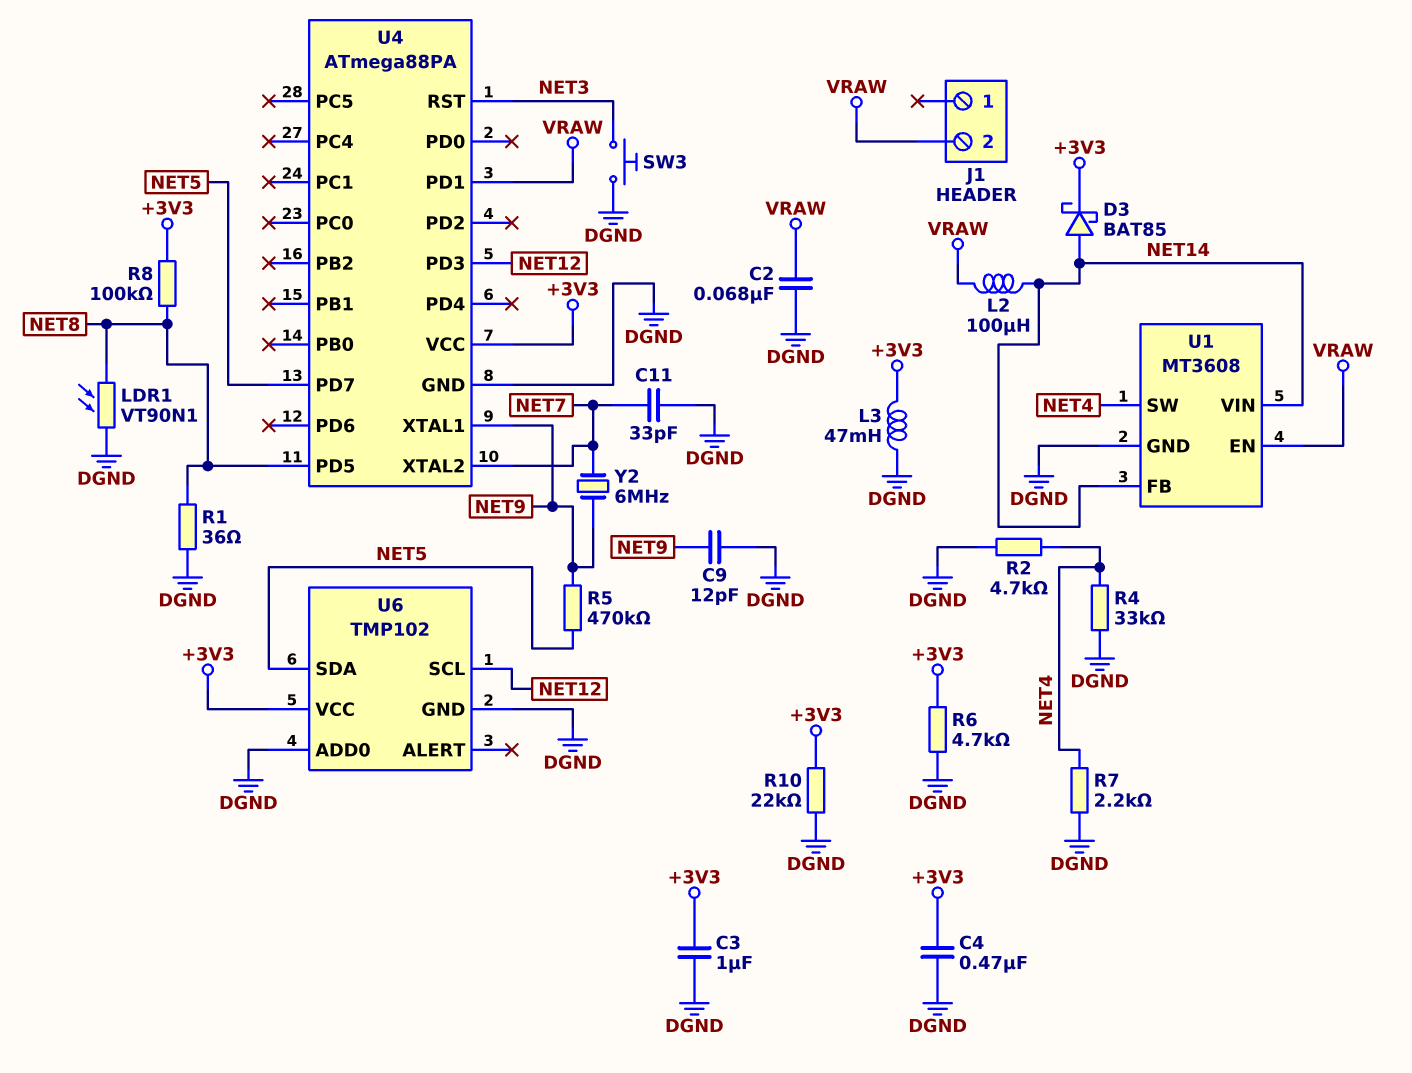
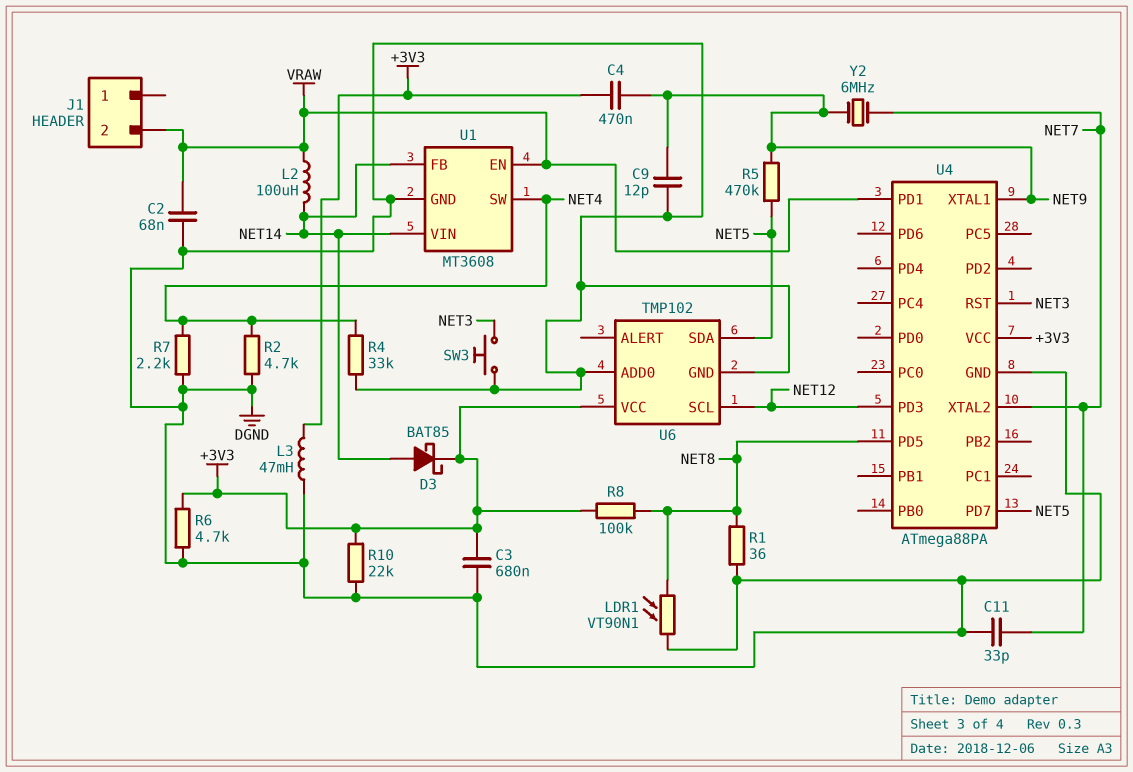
C3: 1uF (+3V3, DGND) -> 680nF (+3V3, DGND)
C4: 470nF (+3V3, DGND) -> 470nF (+3V3, NET9)

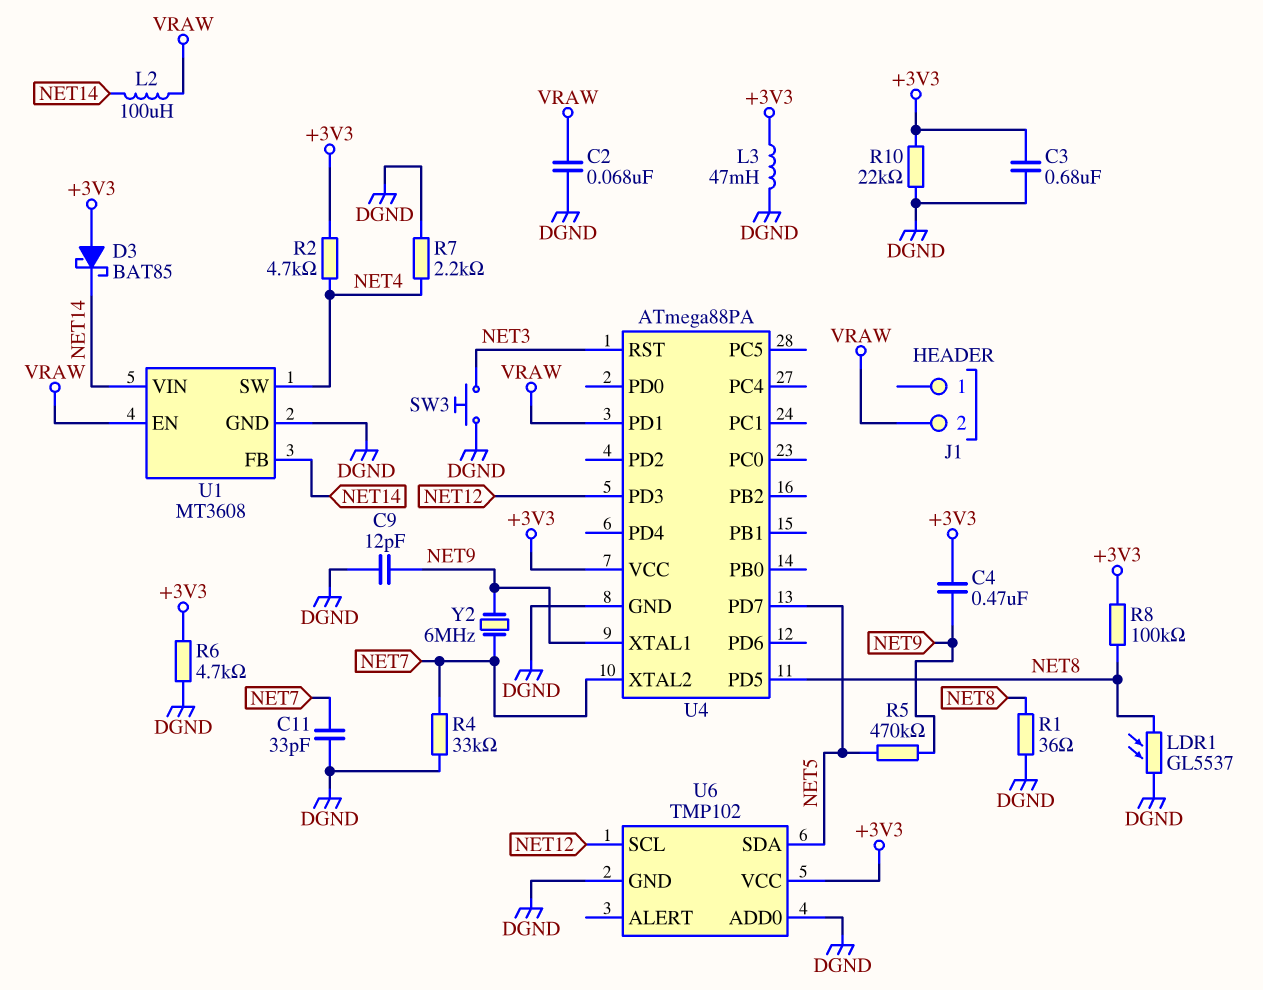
D3: schottky BAT85 (A NET14, K +3V3) -> schottky BAT85 (A +3V3, K NET14)
LDR1: VT90N1 (DGND, NET8) -> GL5537 (DGND, NET8)
R2: 4.7k (DGND, NET4) -> 4.7k (+3V3, NET4)
R4: 33k (DGND, NET4) -> 33k (DGND, NET7)

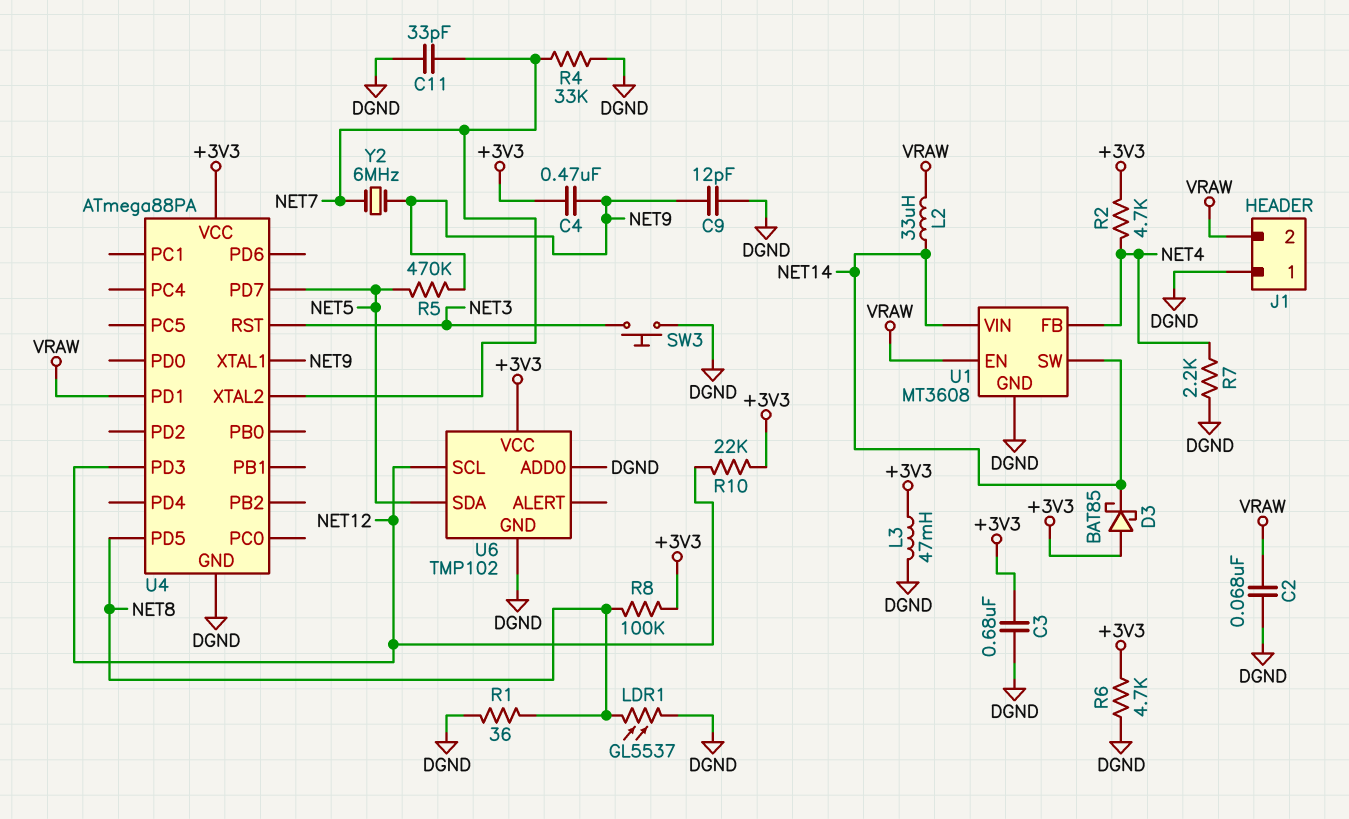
J1 pin 1: none -> DGND
L2: 100uH (NET14, VRAW) -> 33uH (NET14, VRAW)
R10: 22k (+3V3, DGND) -> 22k (+3V3, NET12)
U1 pin FB: NET14 -> NET4
U1 pin SW: NET4 -> NET14

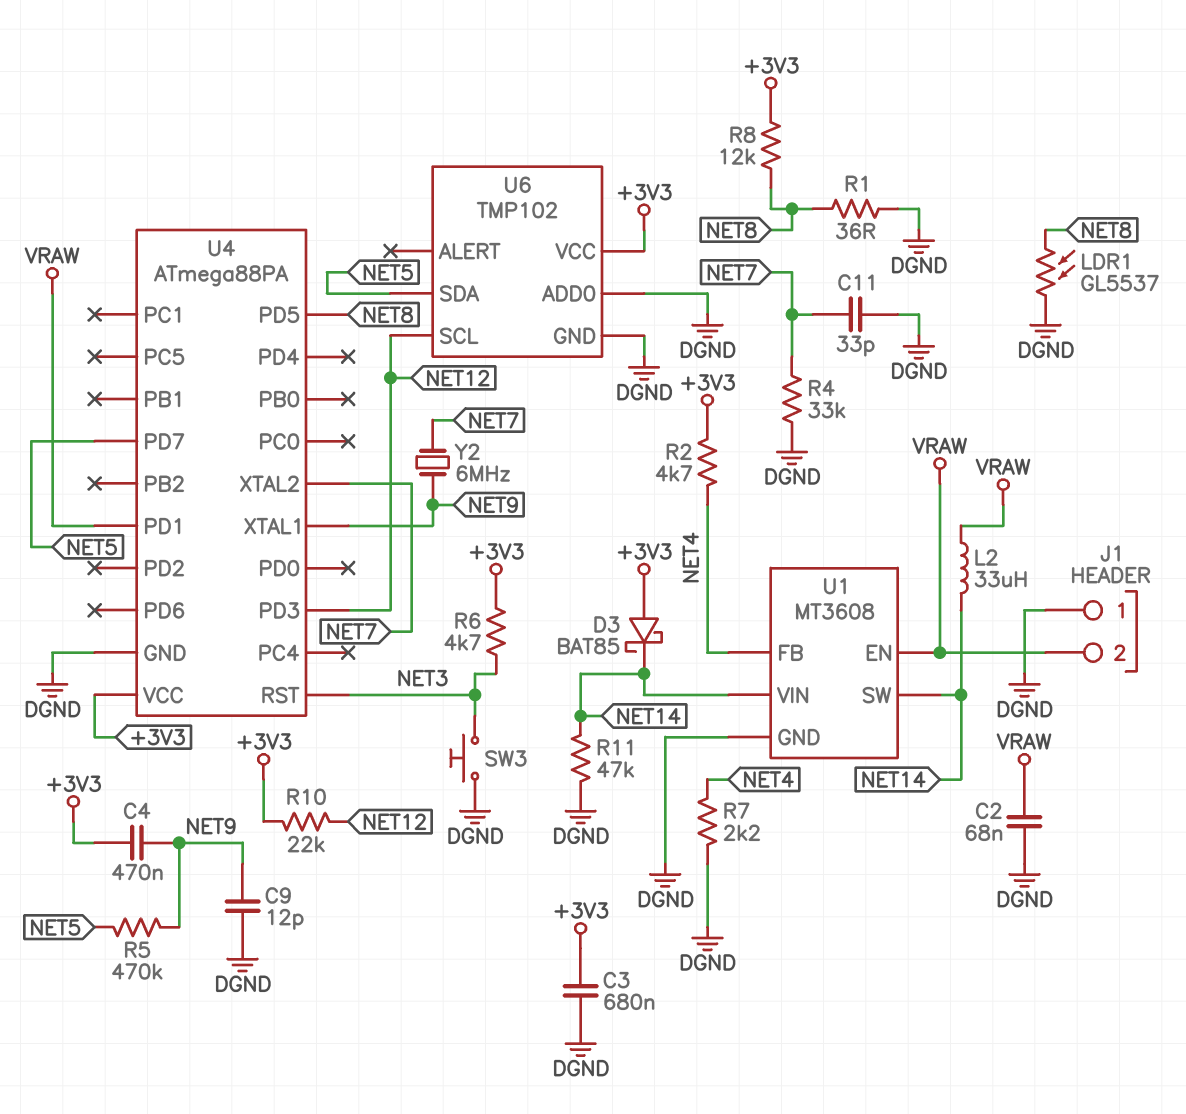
L3: 47mH (+3V3, DGND) -> none
R6: 4.7k (+3V3, DGND) -> 4.7k (+3V3, NET3)
R8: 100k (+3V3, NET8) -> 12k (+3V3, NET8)
R11: none -> 47k (DGND, NET14)

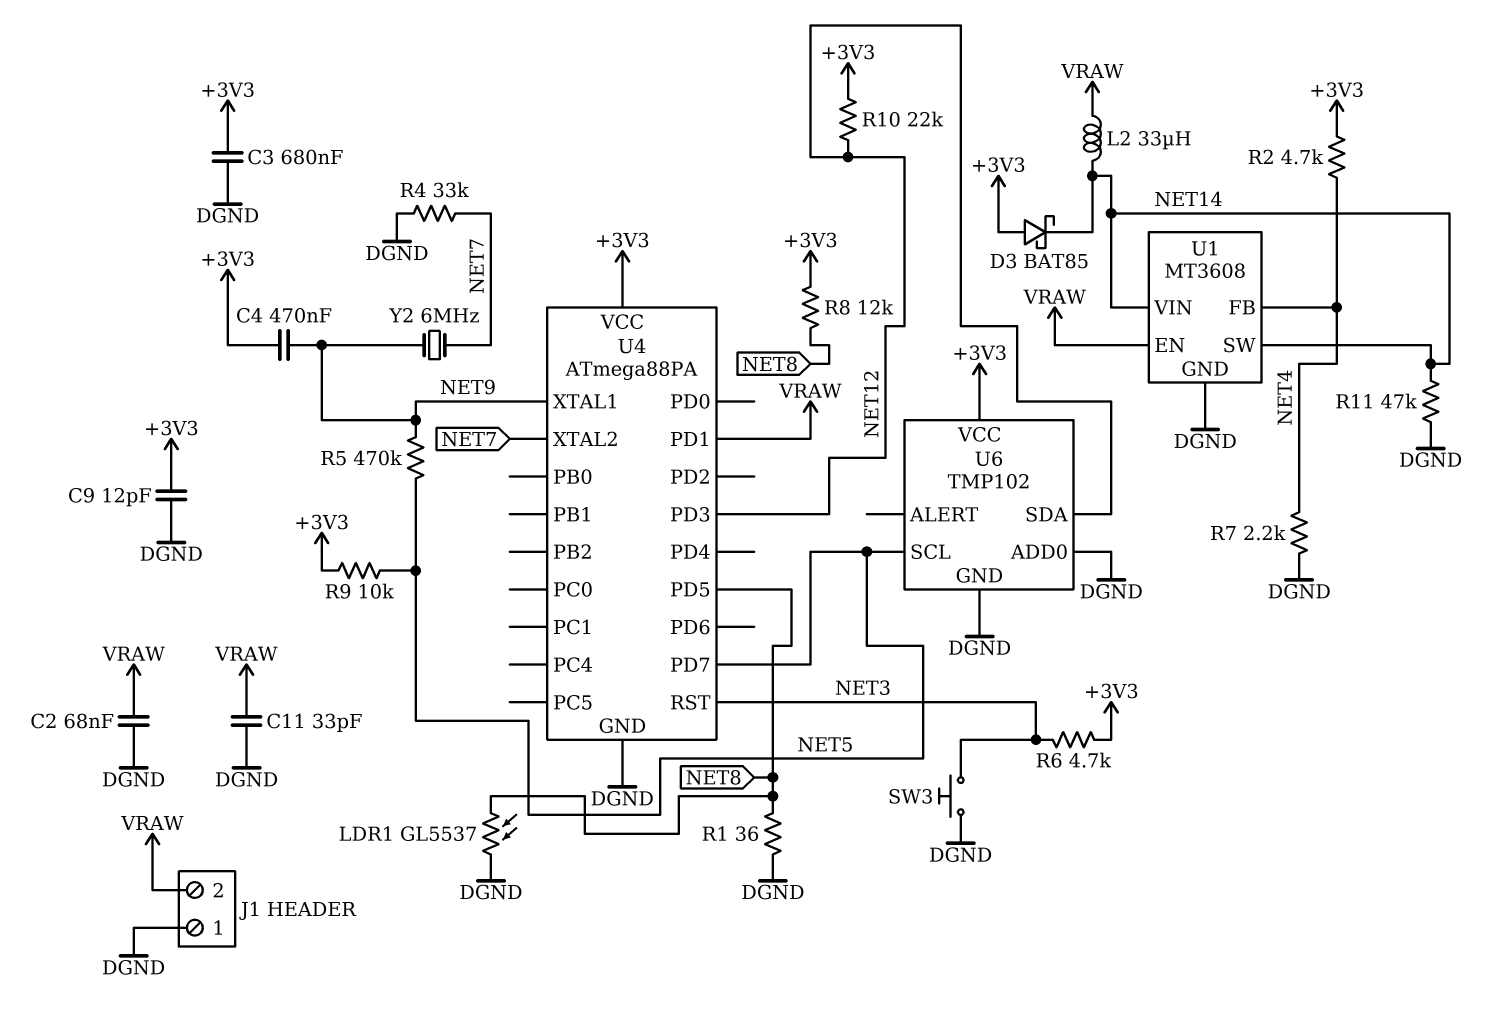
C9: 12pF (DGND, NET9) -> 12pF (+3V3, DGND)
C11: 33pF (DGND, NET7) -> 33pF (DGND, VRAW)
R9: none -> 10k (+3V3, NET5)
U6 pin SCL: NET12 -> NET5
U6 pin SDA: NET5 -> NET12

